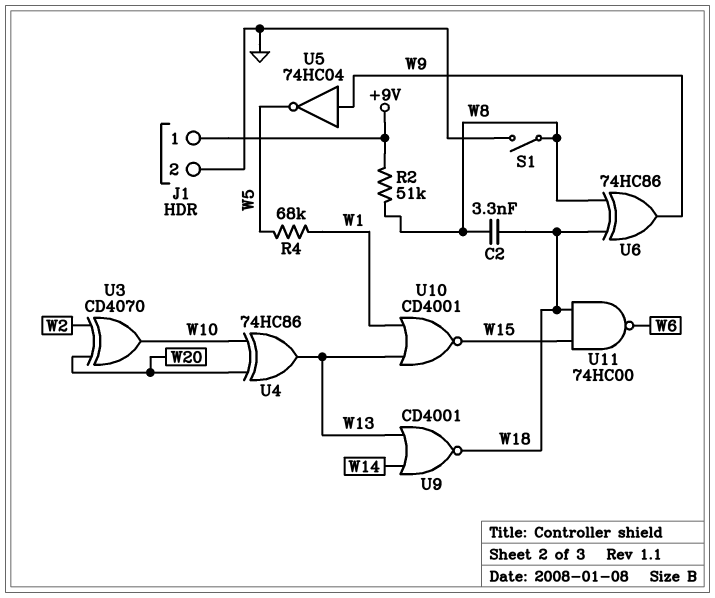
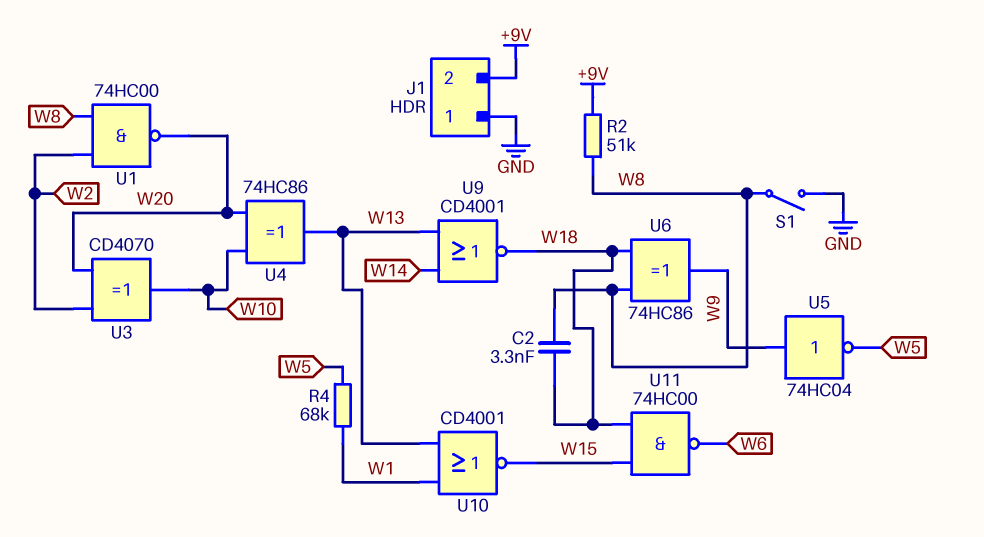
J1 pin 1: +9V -> GND
J1 pin 2: GND -> +9V
U1: none -> NAND 74HC00 (in W2, in W8, out W20)

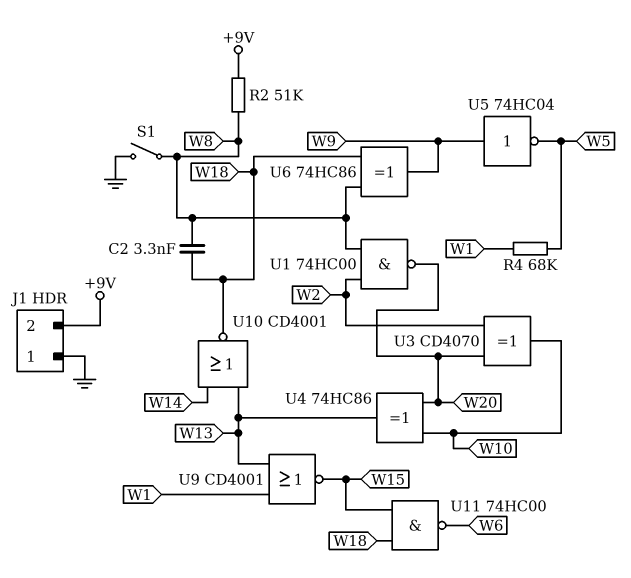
U9: NOR CD4001 (in W13, in W14, out W18) -> NOR CD4001 (in W1, in W13, out W15)
U10: NOR CD4001 (in W1, in W13, out W15) -> NOR CD4001 (in W13, in W14, out W18)

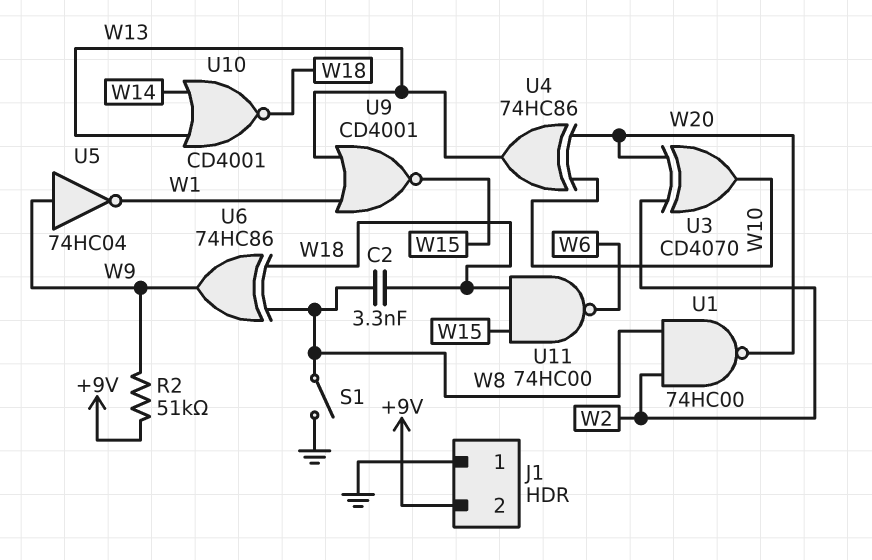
R2: 51k (+9V, W8) -> 51k (+9V, W9)
R4: 68k (W1, W5) -> none
U5: NOT 74HC04 (in W9, out W5) -> NOT 74HC04 (in W9, out W1)

